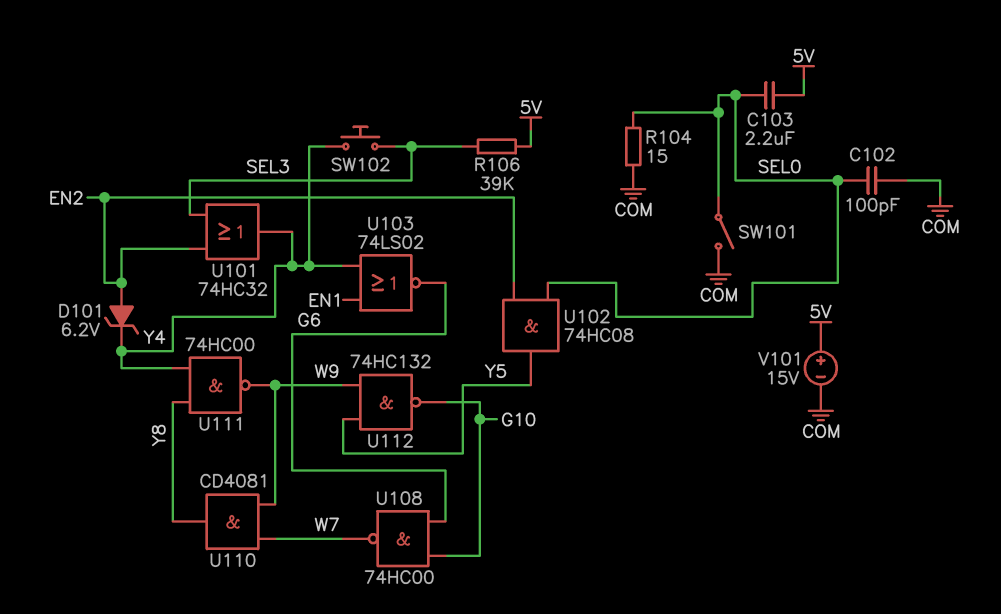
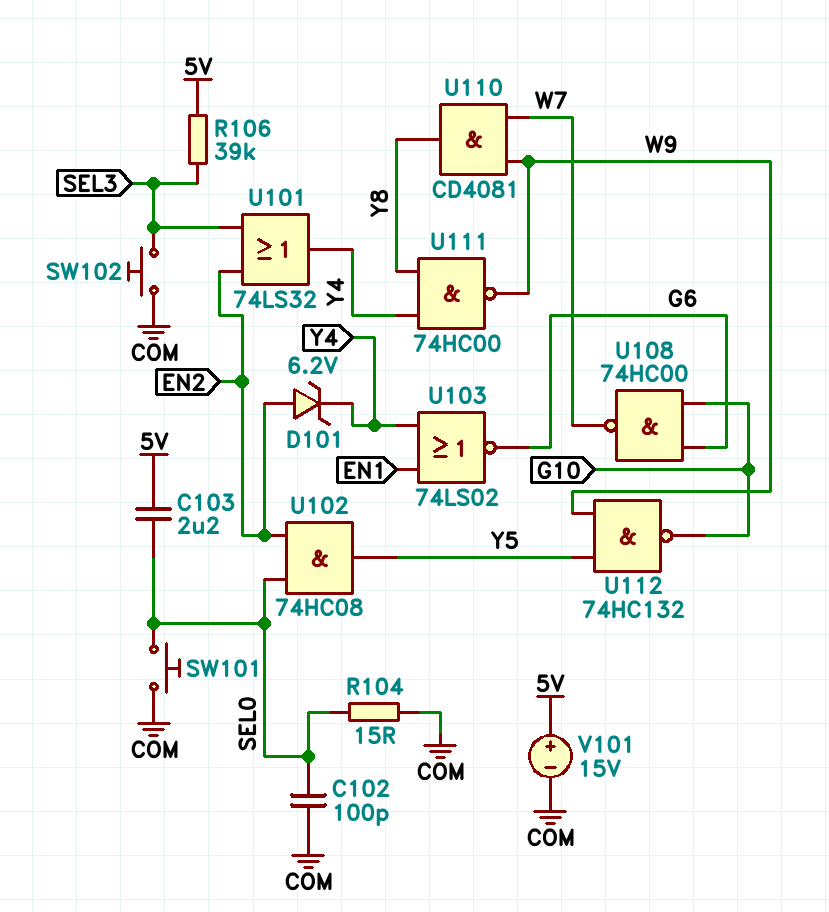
SW101: switch (COM, SEL0) -> button (COM, SEL0)
SW102: button (SEL3, Y4) -> button (COM, SEL3)
U101: OR 74HC32 (in EN2, in SEL3, out Y4) -> OR 74LS32 (in EN2, in SEL3, out Y4)

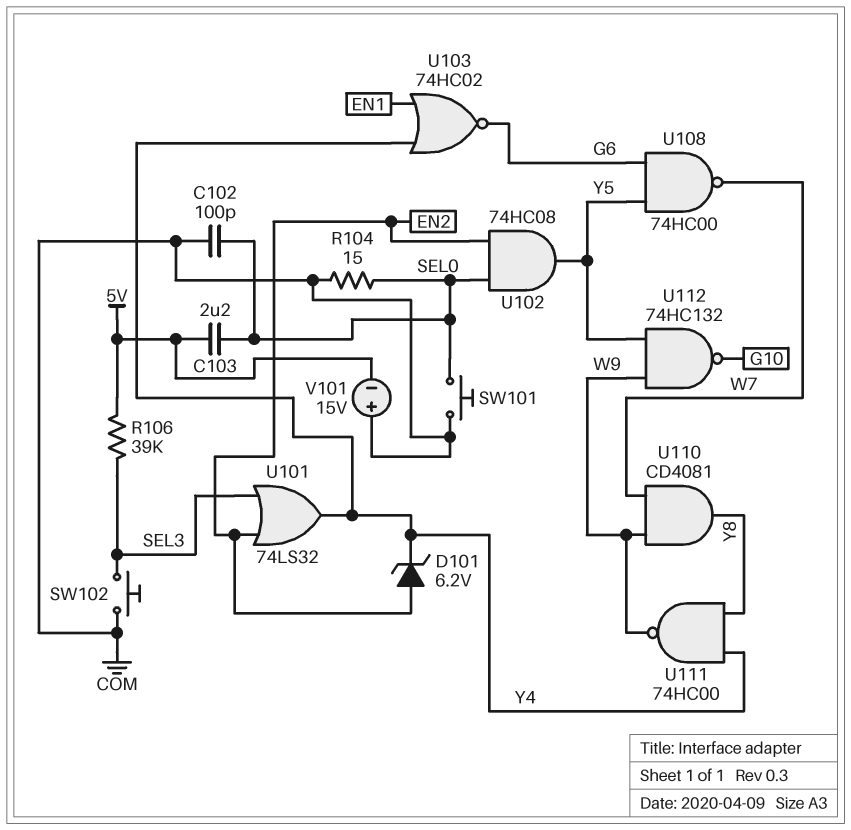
U103: NOR 74LS02 (in EN1, in Y4, out G6) -> NOR 74HC02 (in EN1, in Y4, out G6)
U108: NAND 74HC00 (in G6, in G10, out W7) -> NAND 74HC00 (in G6, in Y5, out W7)
V101: 15V (plus 5V, minus COM) -> 15V (plus COM, minus 5V)

